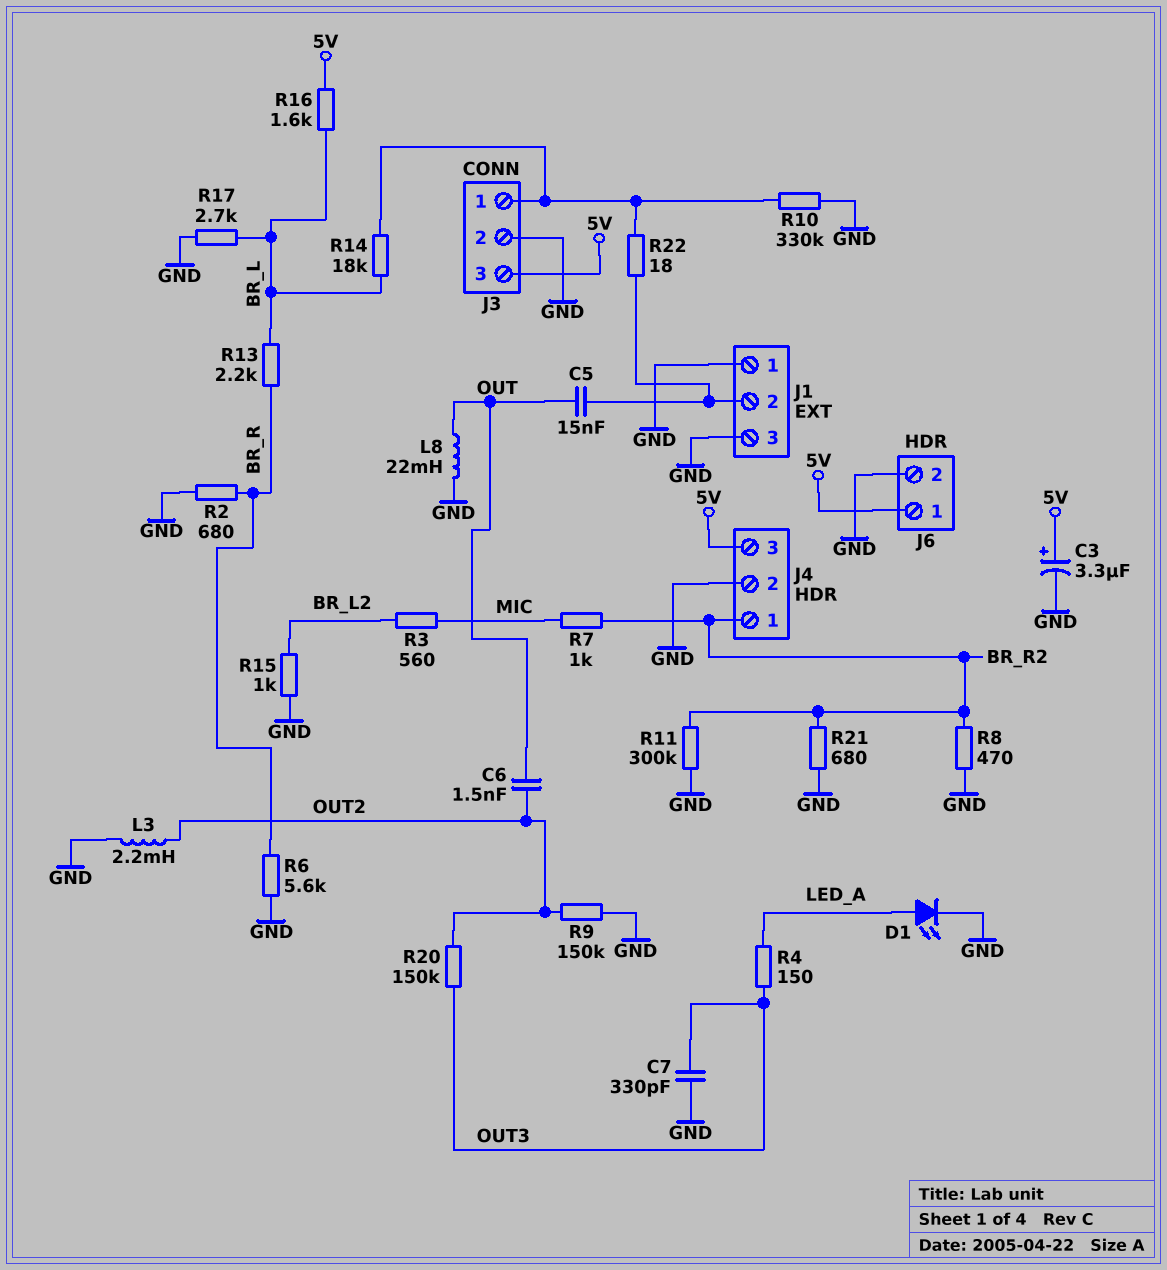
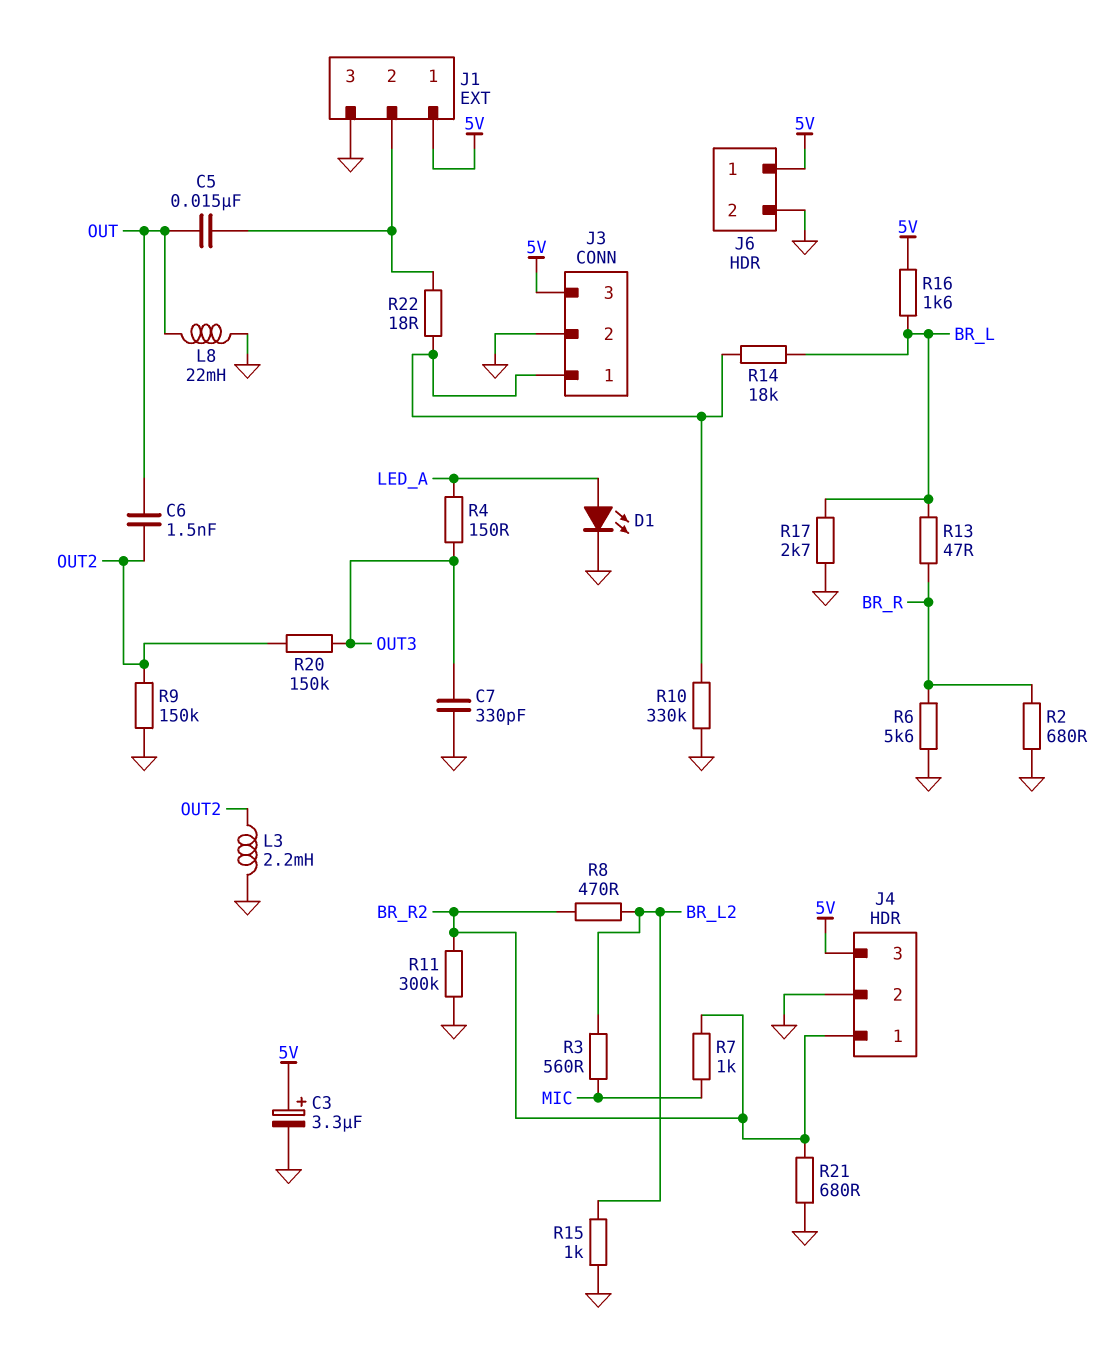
J1 pin 1: GND -> 5V
R8: 470 (BR_R2, GND) -> 470 (BR_L2, BR_R2)
R13: 2.2k (BR_L, BR_R) -> 47 (BR_L, BR_R)

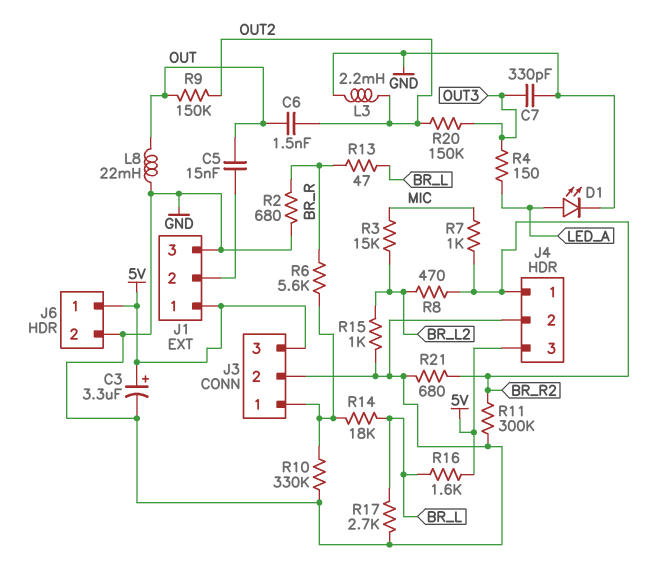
R3: 560 (BR_L2, MIC) -> 15k (BR_L2, MIC)
R6: 5.6k (BR_R, GND) -> 5.6k (BR_R, J3/1)
R9: 150k (GND, OUT2) -> 150k (OUT, OUT2)
R22: 18 (J1/2, J3/1) -> none

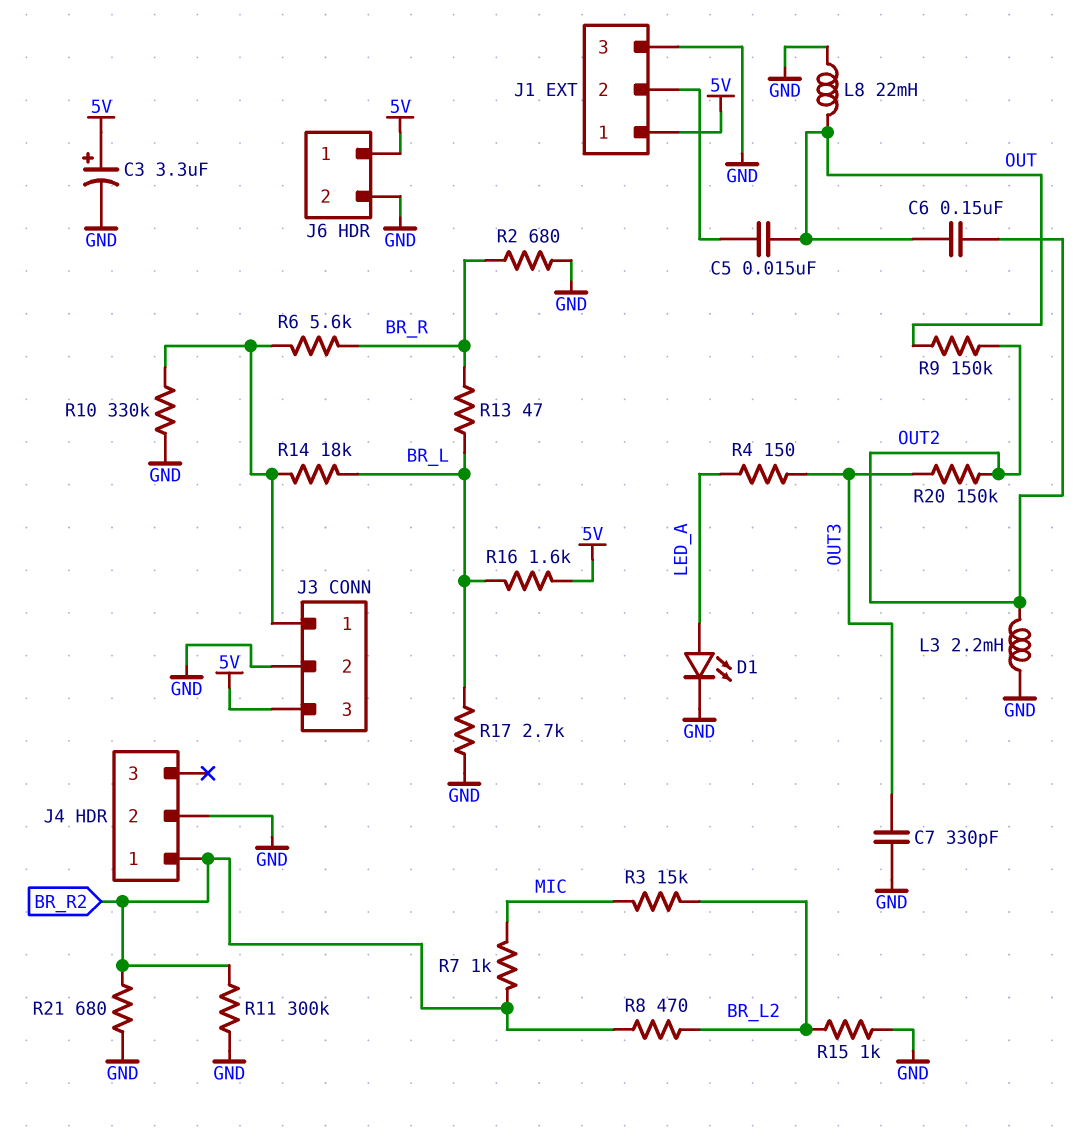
C6: 1.5nF (OUT, OUT2) -> 150nF (OUT, OUT2)
J4 pin 3: 5V -> none

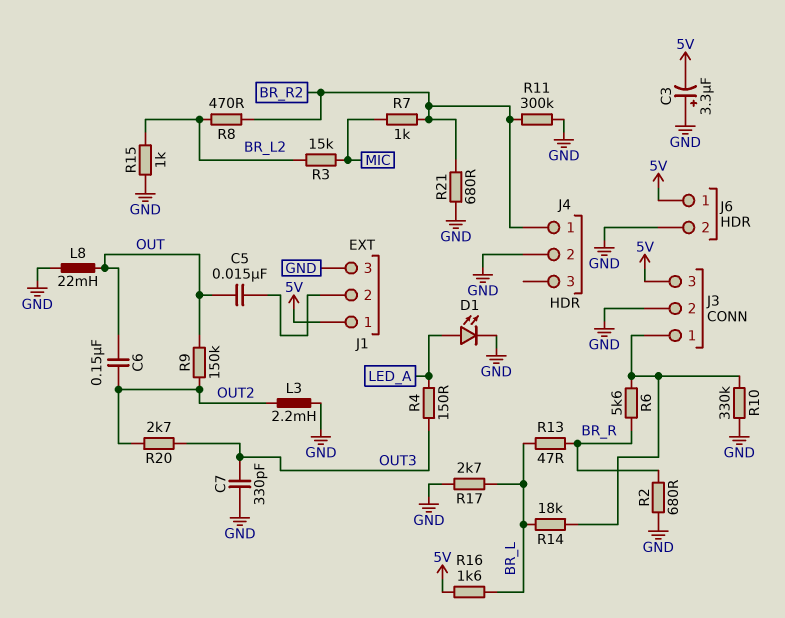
C3: 3.3uF (plus 5V, minus GND) -> 3.3uF (plus GND, minus 5V)
R20: 150k (OUT2, OUT3) -> 2.7k (OUT2, OUT3)

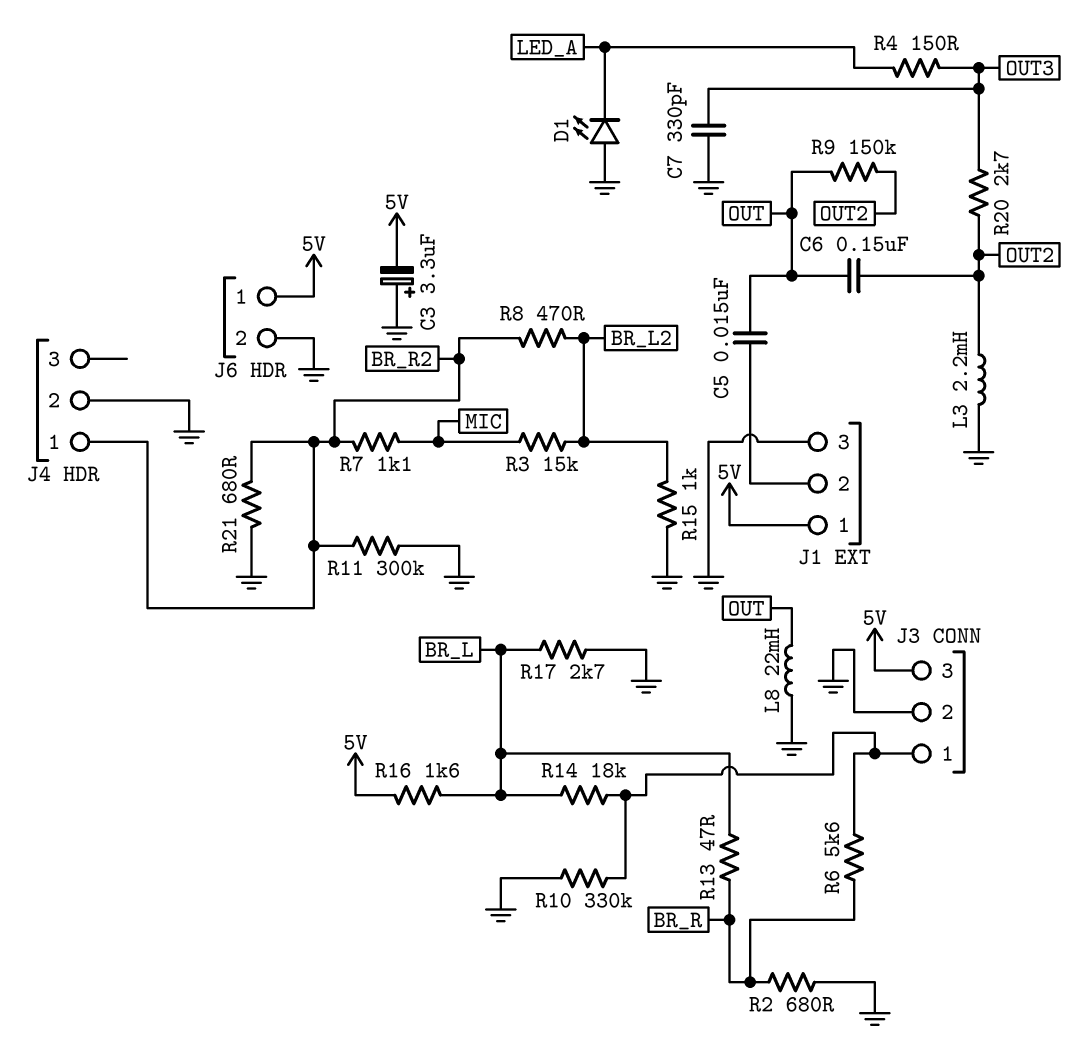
D1: LED (A LED_A, K GND) -> LED (A GND, K LED_A)
R7: 1k (BR_R2, MIC) -> 1.1k (BR_R2, MIC)

